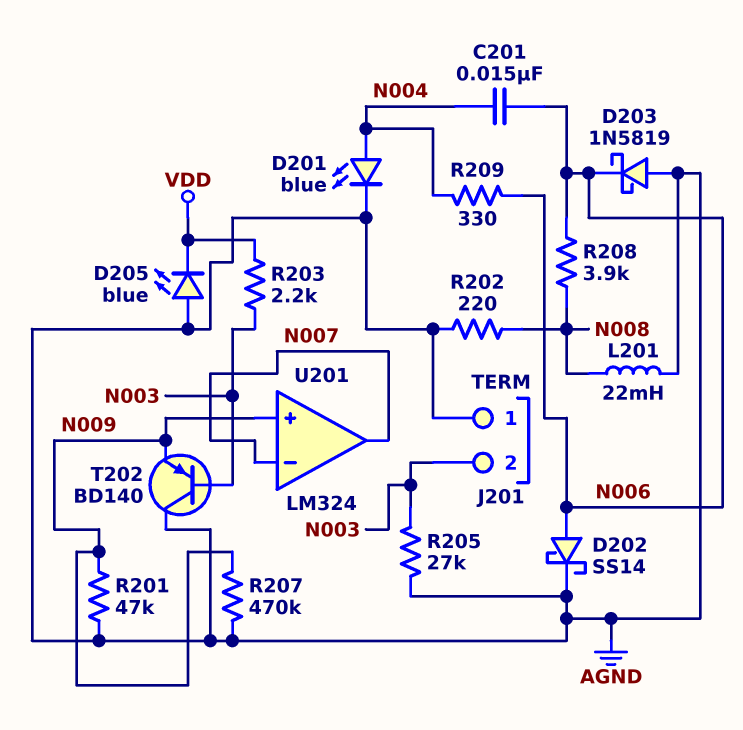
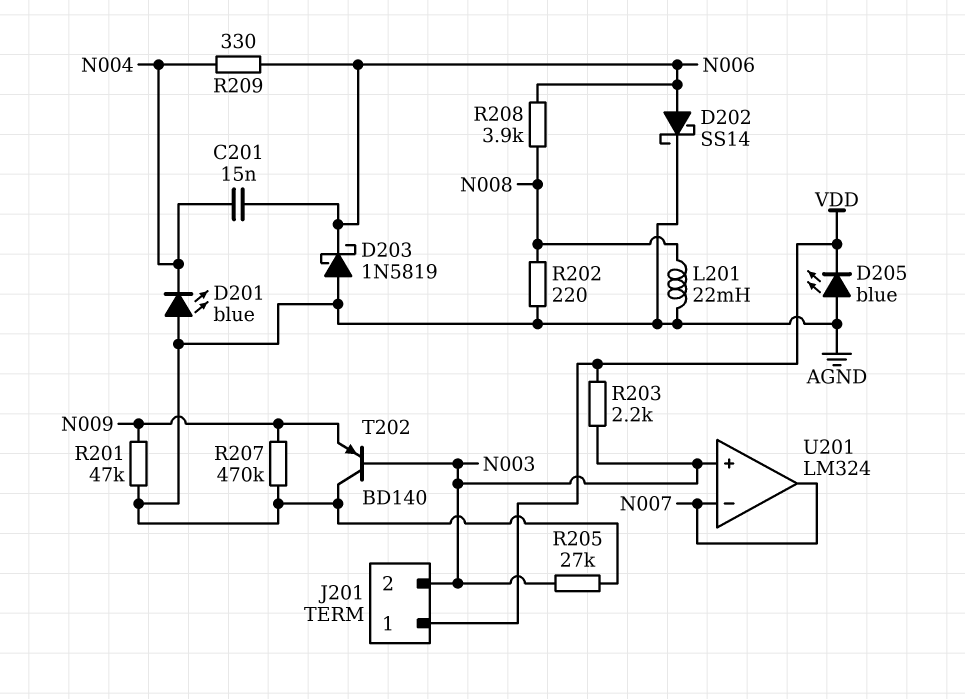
D201: LED blue (A N004, K AGND) -> LED blue (A AGND, K N004)
J201 pin 1: AGND -> VDD
U201 pin in+: N009 -> N003

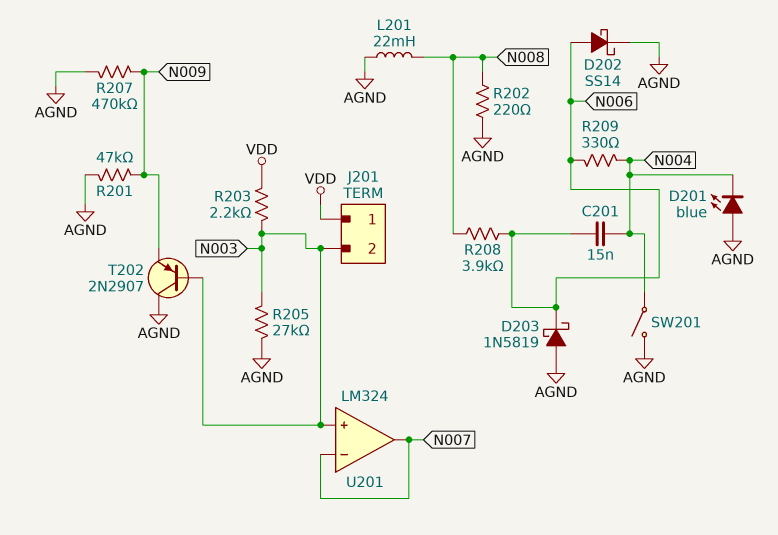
D205: LED blue (A AGND, K VDD) -> none
SW201: none -> switch (AGND, N004)
T202: PNP BD140 (B N003, C AGND, E N009) -> PNP 2N2907 (B N003, C AGND, E N009)

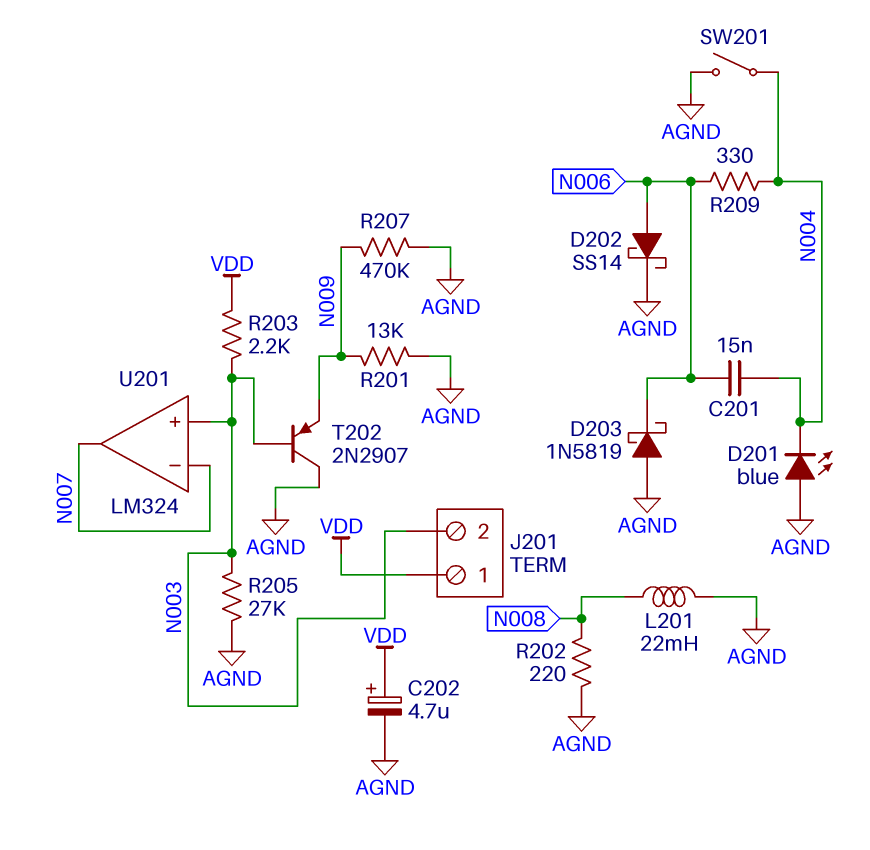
C202: none -> 4.7uF (plus VDD, minus AGND)
R201: 47k (AGND, N009) -> 13k (AGND, N009)
R208: 3.9k (N006, N008) -> none

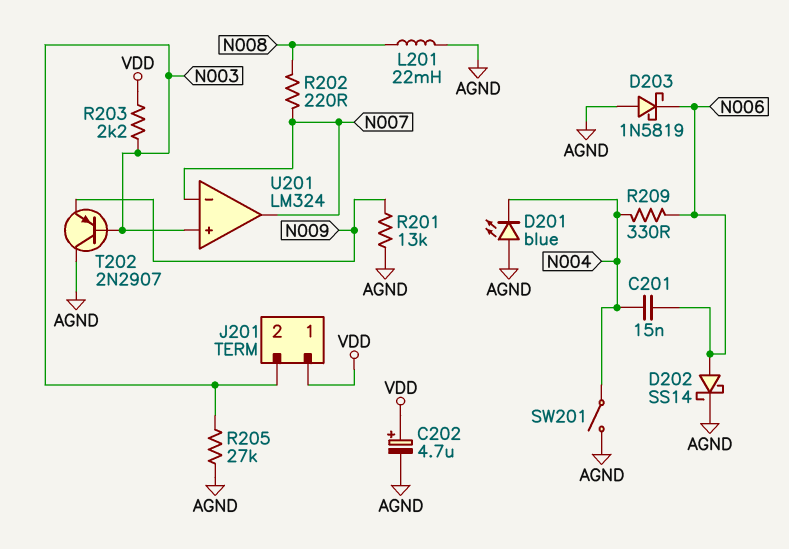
R202: 220 (AGND, N008) -> 220 (N007, N008)
R207: 470k (AGND, N009) -> none

